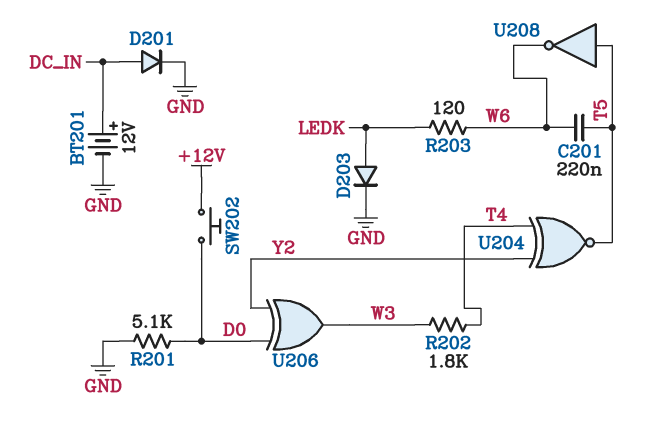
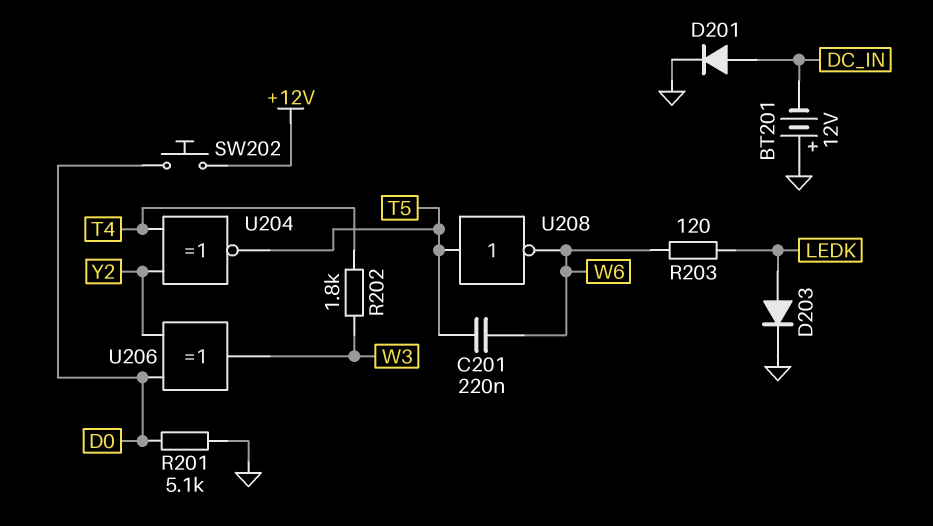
BT201: 12V (plus DC_IN, minus GND) -> 12V (plus GND, minus DC_IN)

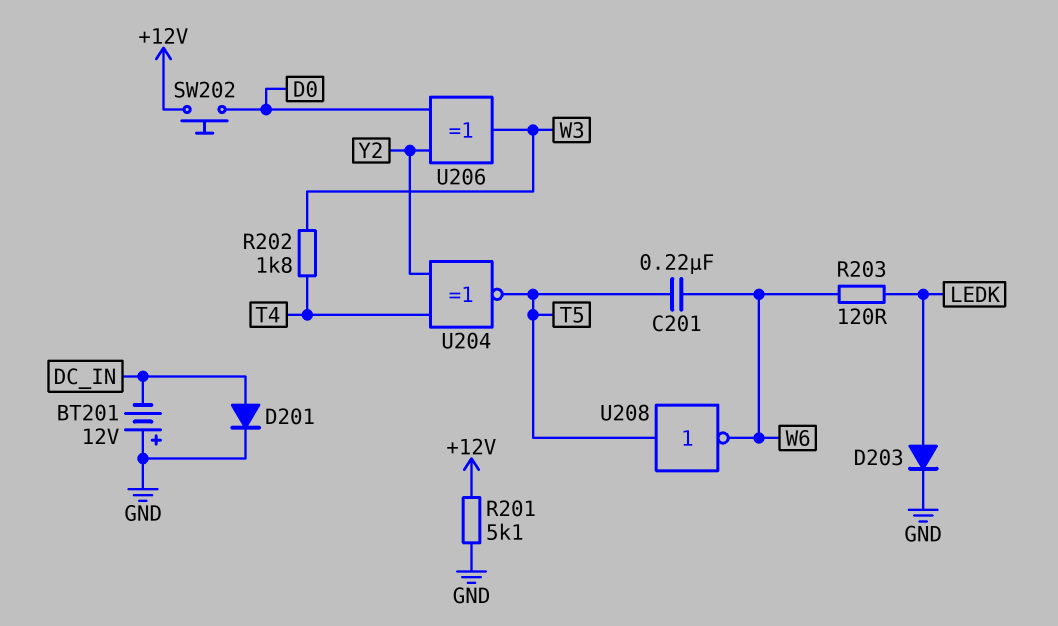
R201: 5.1k (D0, GND) -> 5.1k (+12V, GND)

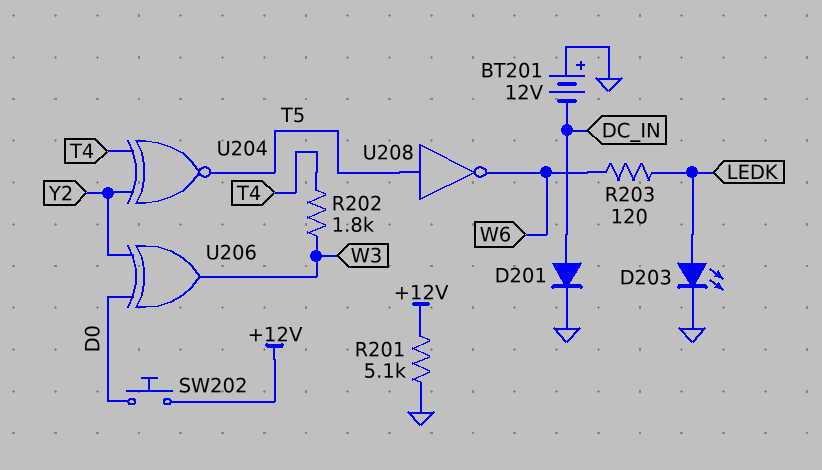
C201: 220nF (T5, W6) -> none
D203: diode (A LEDK, K GND) -> LED (A LEDK, K GND)

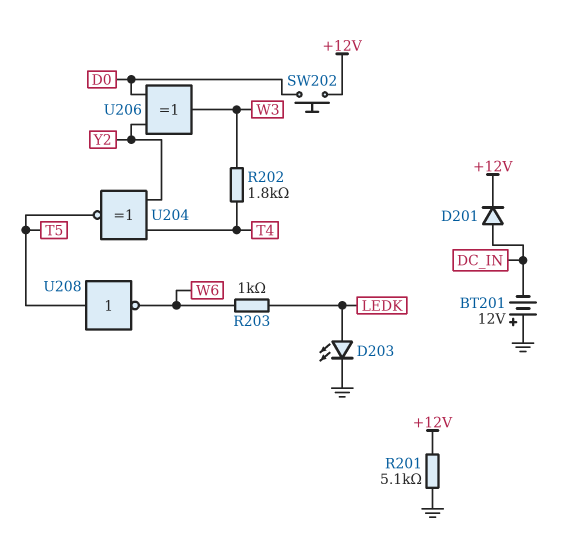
D201: diode (A DC_IN, K GND) -> diode (A DC_IN, K +12V)
R203: 120 (LEDK, W6) -> 1k (LEDK, W6)

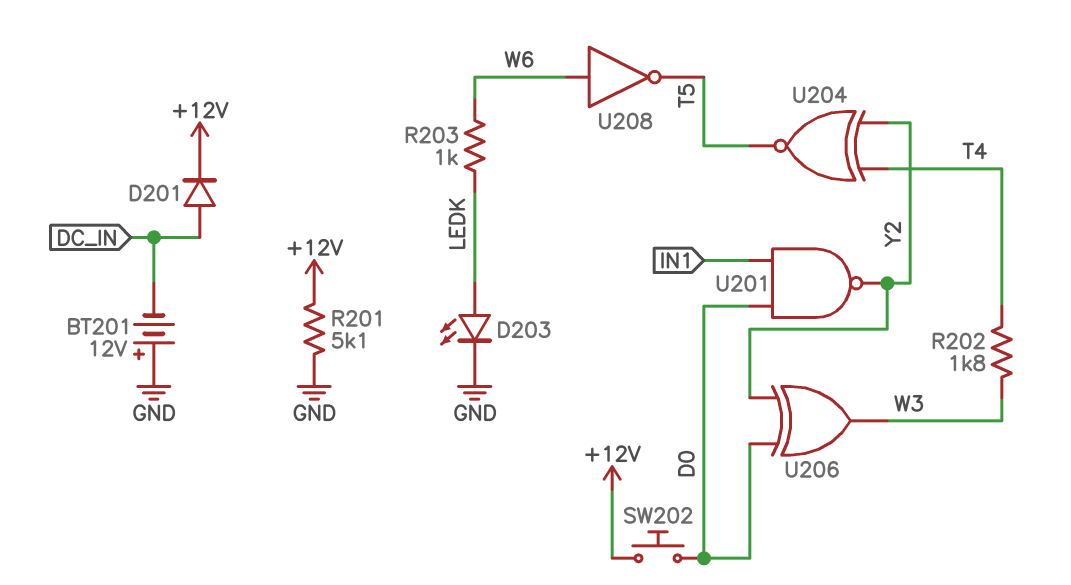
U201: none -> NAND (in D0, in IN1, out Y2)
U208: NOT (in T5, out W6) -> NOT (in W6, out T5)

